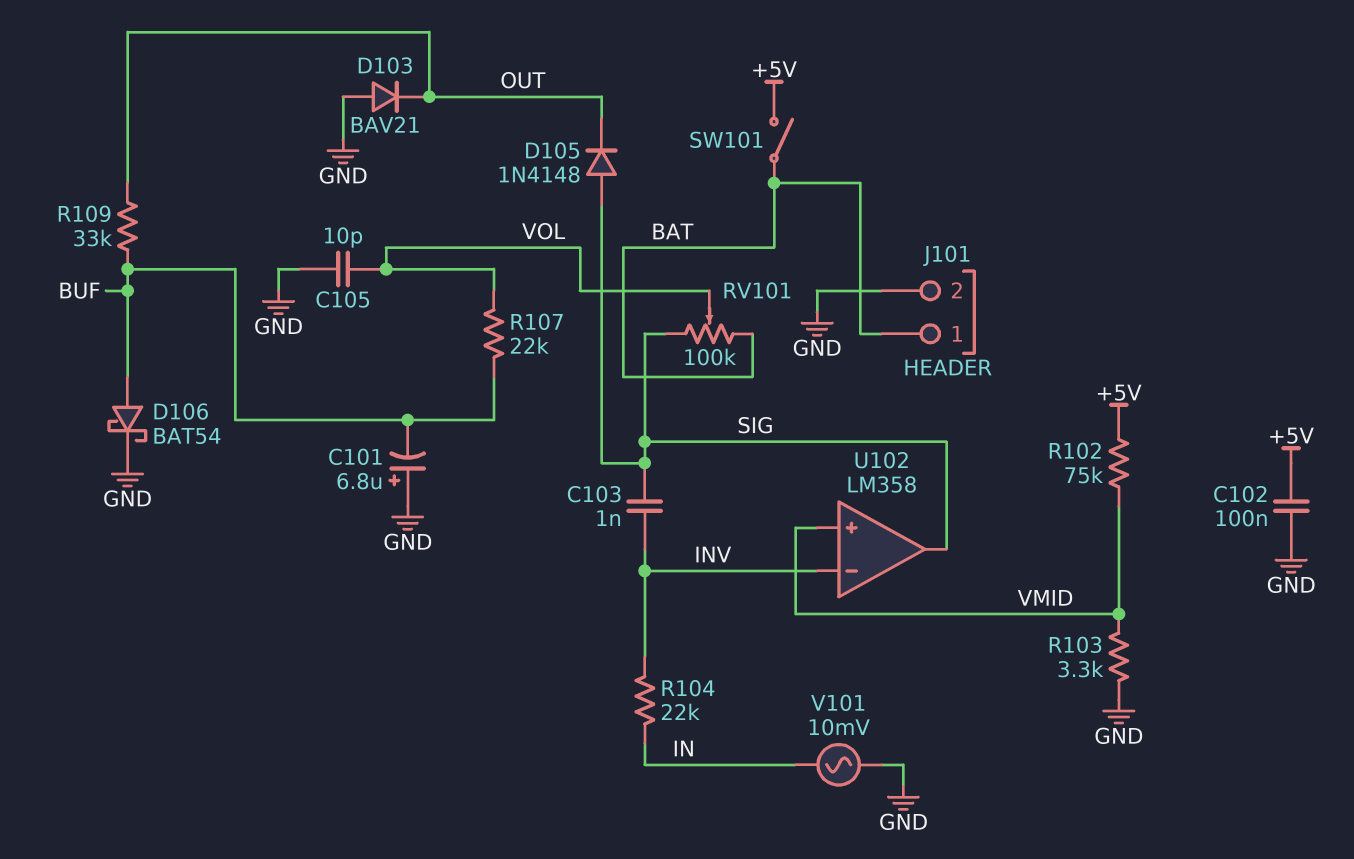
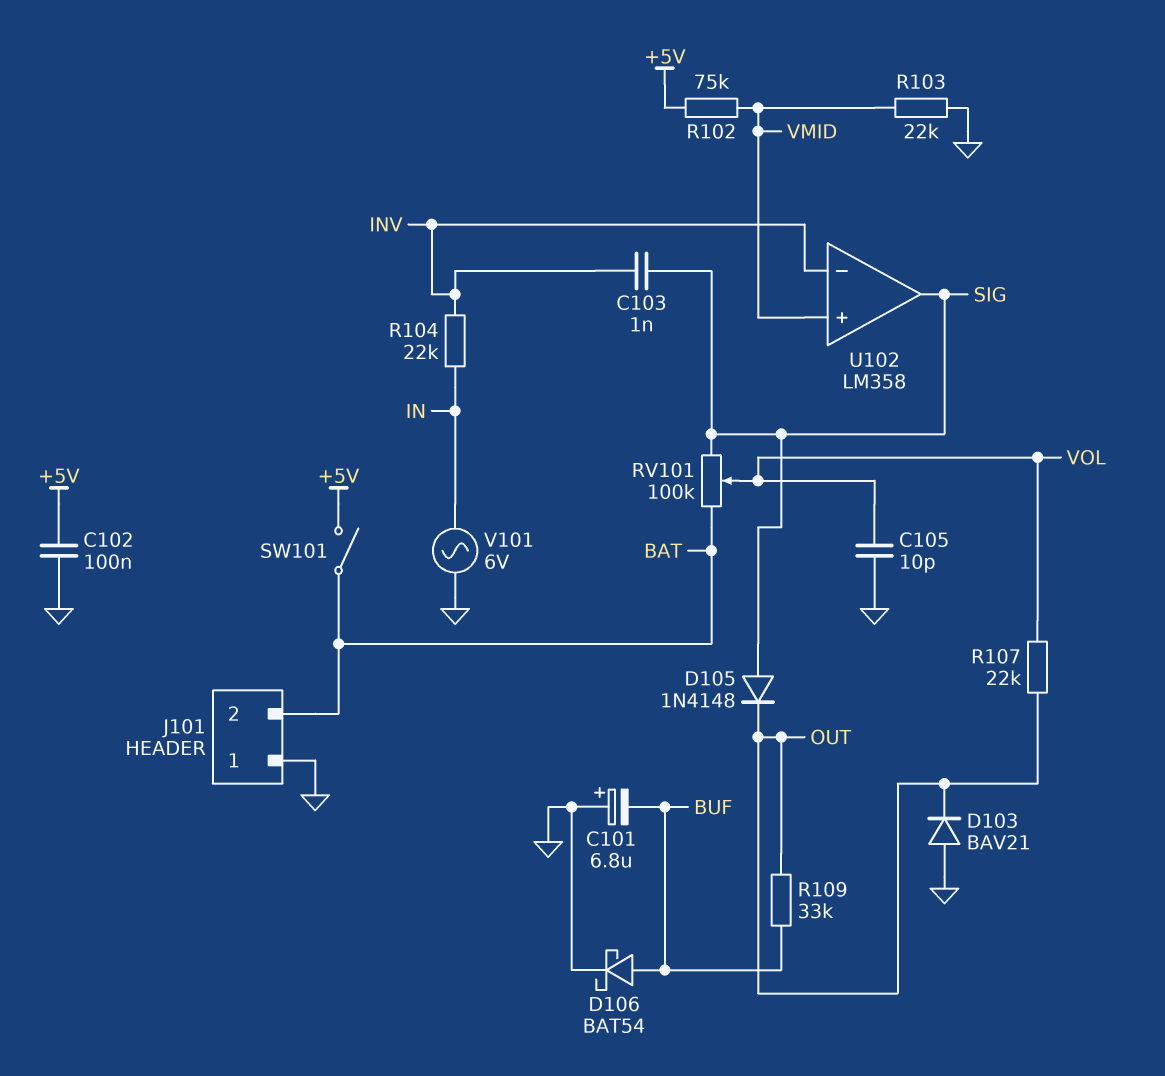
J101 pin 1: BAT -> GND
J101 pin 2: GND -> BAT
R103: 3.3k (GND, VMID) -> 22k (GND, VMID)
R107: 22k (BUF, VOL) -> 22k (OUT, VOL)
V101: AC 10mV (GND, IN) -> AC 6V (GND, IN)

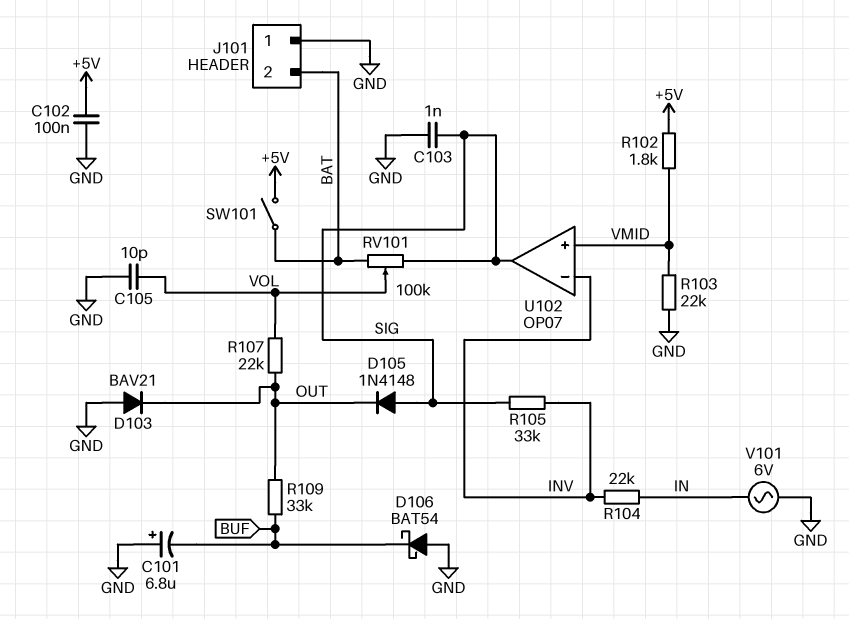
C103: 1nF (INV, SIG) -> 1nF (GND, SIG)
D106: schottky BAT54 (A BUF, K GND) -> schottky BAT54 (A GND, K BUF)
R102: 75k (+5V, VMID) -> 1.8k (+5V, VMID)
R105: none -> 33k (INV, SIG)
U102: LM358 -> OP07

